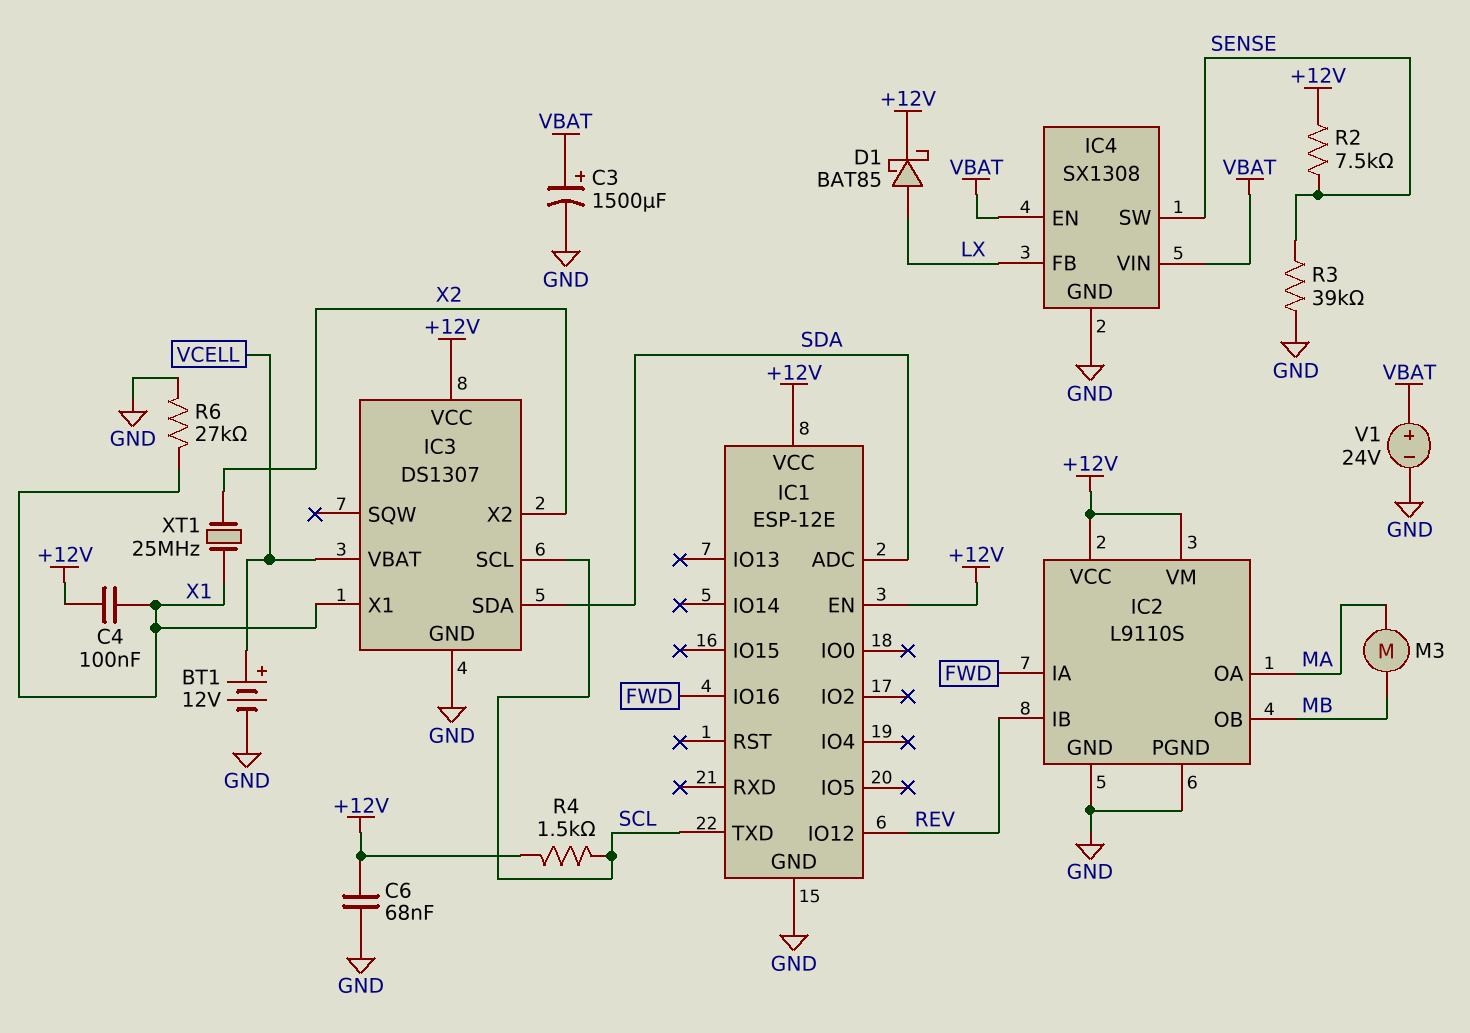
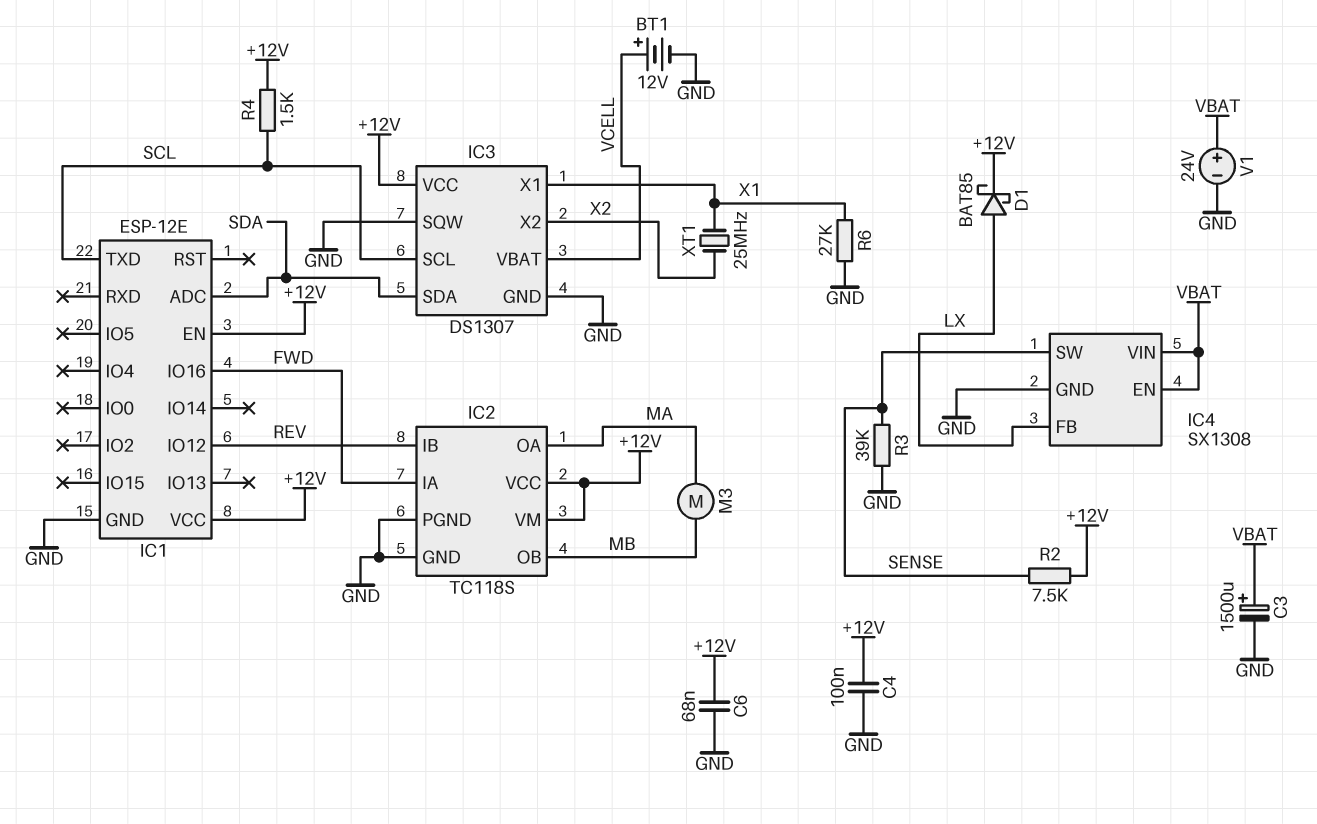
C4: 100nF (+12V, X1) -> 100nF (+12V, GND)
IC2: L9110S -> TC118S
IC3 pin SQW: none -> GND

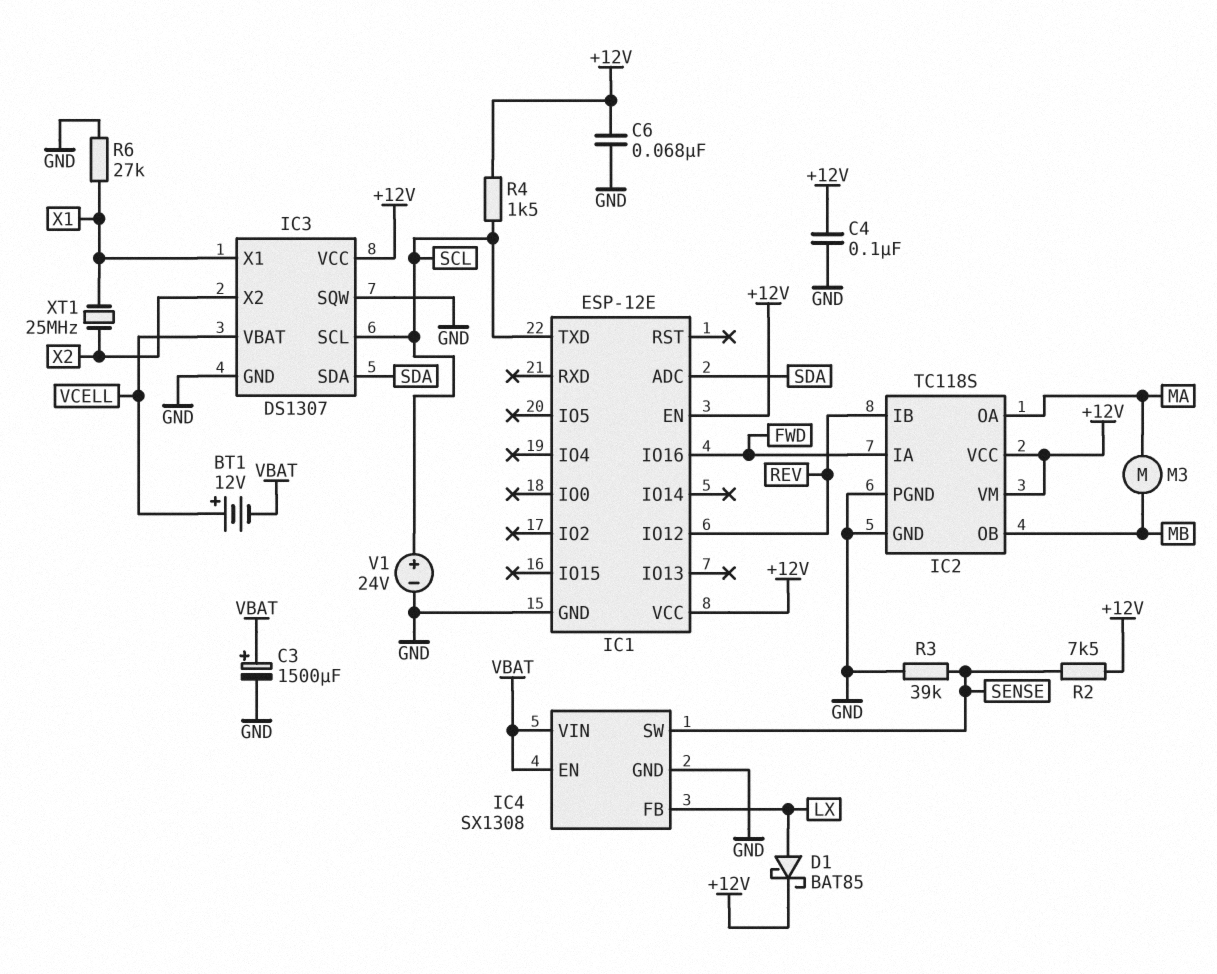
BT1: 12V (plus VCELL, minus GND) -> 12V (plus VCELL, minus VBAT)
V1: 24V (plus VBAT, minus GND) -> 24V (plus SCL, minus GND)

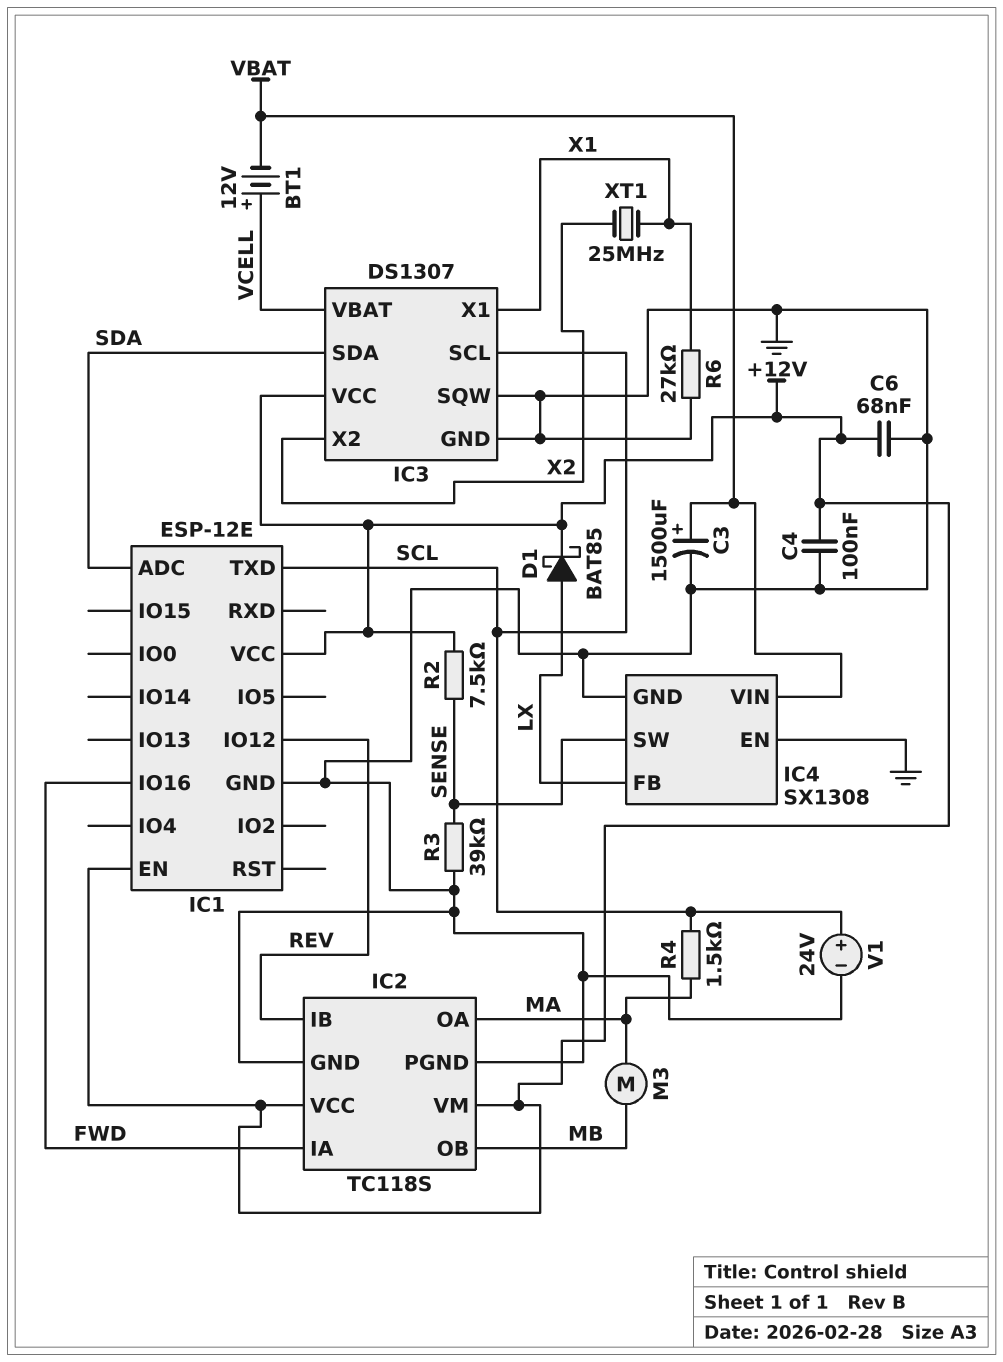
IC4 pin EN: VBAT -> GND
R4: 1.5k (+12V, SCL) -> 1.5k (MA, SCL)

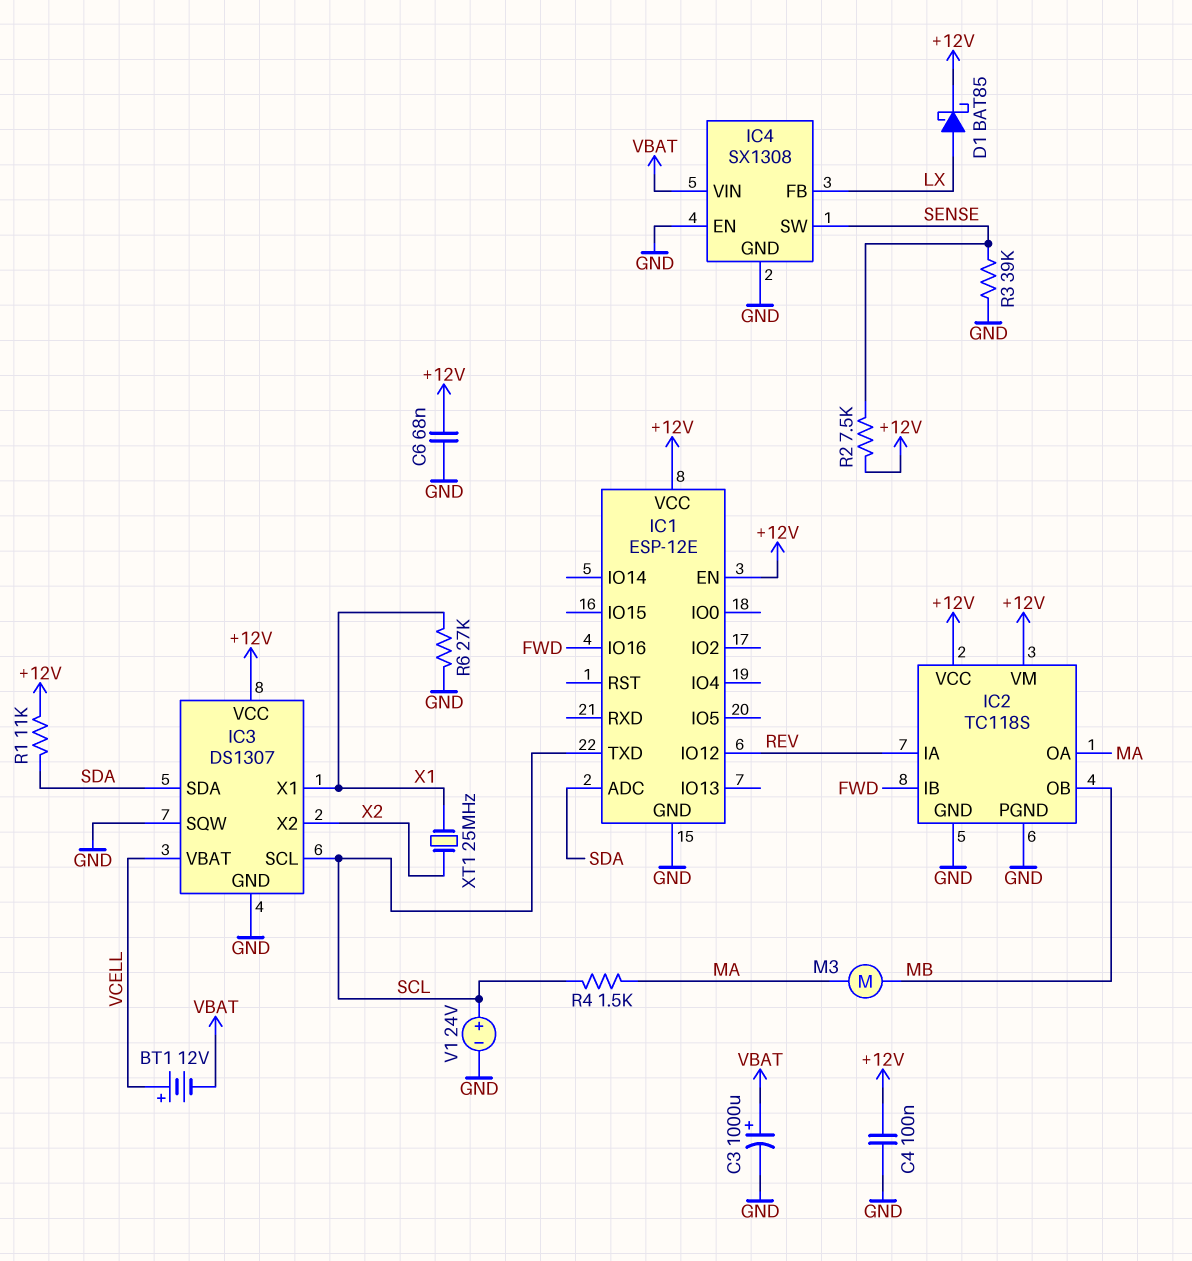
C3: 1500uF (plus VBAT, minus GND) -> 1000uF (plus VBAT, minus GND)
IC2 pin IA: FWD -> REV
IC2 pin IB: REV -> FWD
R1: none -> 11k (+12V, SDA)

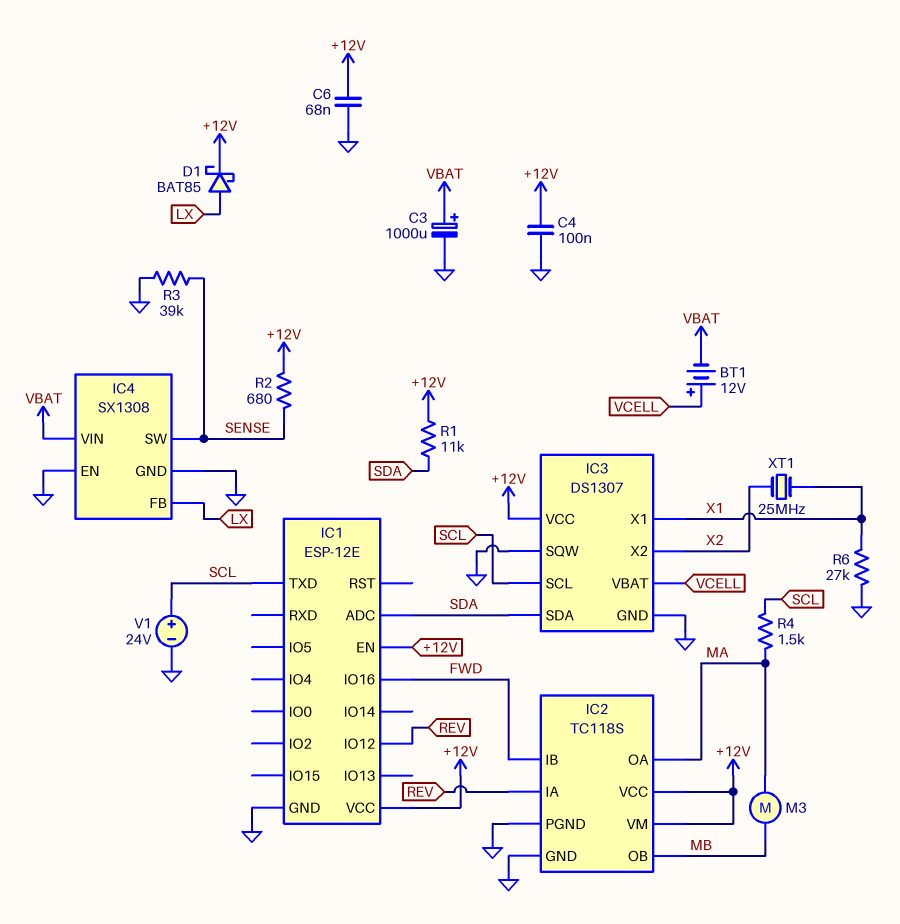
R2: 7.5k (+12V, SENSE) -> 680 (+12V, SENSE)

